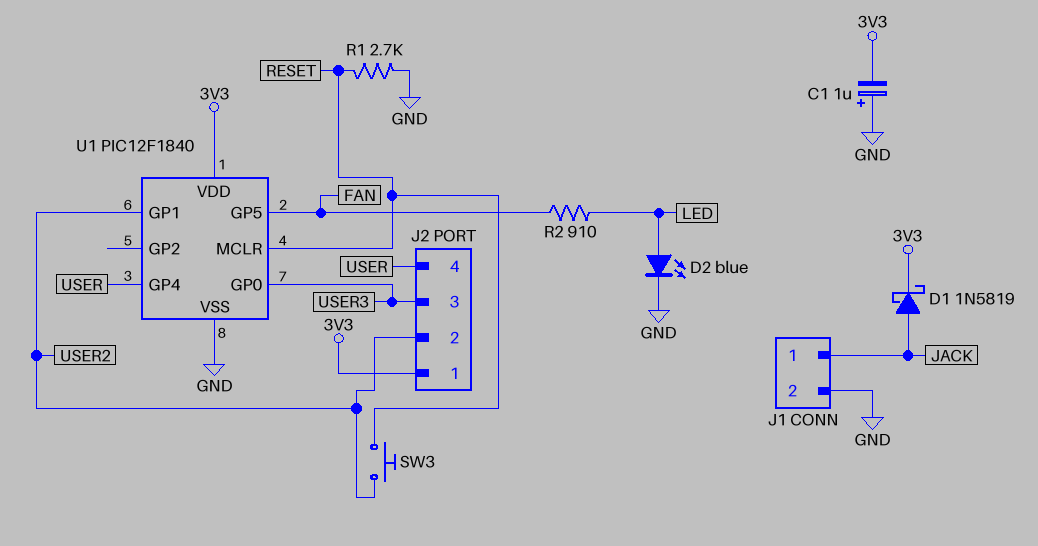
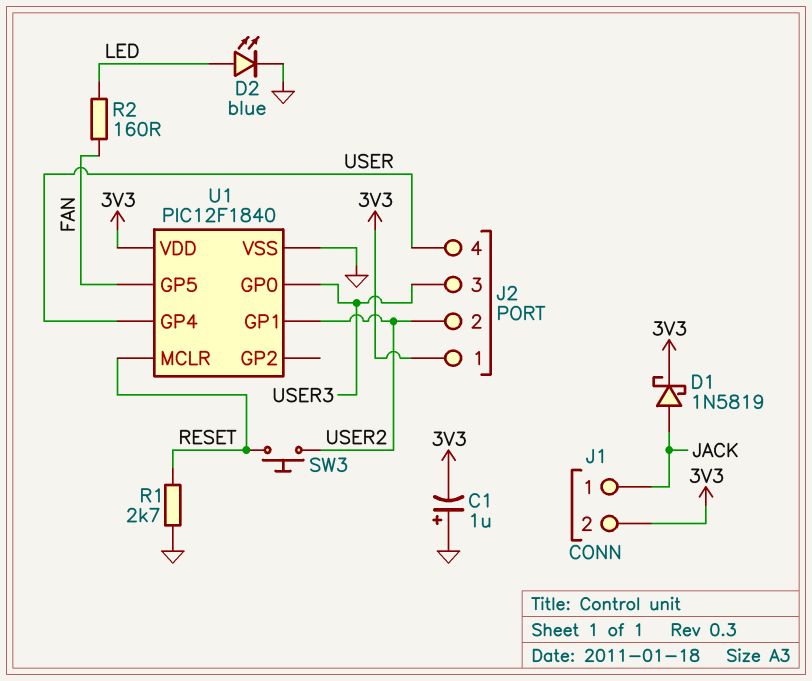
J1 pin 2: GND -> 3V3
R2: 910 (FAN, LED) -> 160 (FAN, LED)

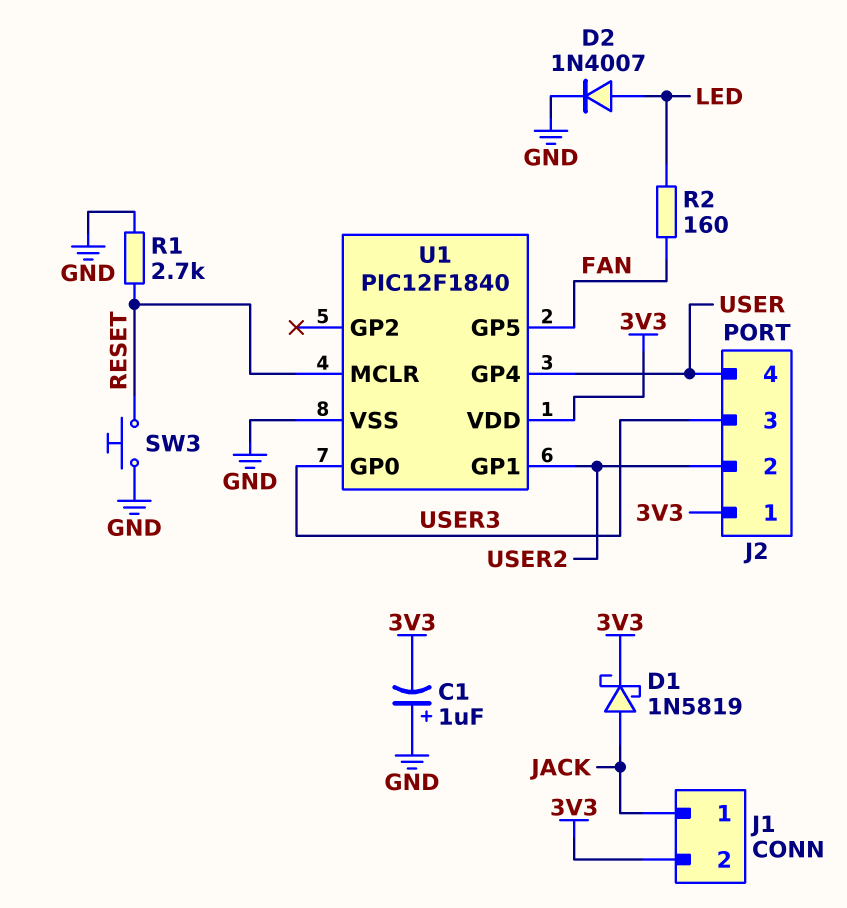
D2: LED blue (A LED, K GND) -> diode 1N4007 (A LED, K GND)
SW3: button (RESET, USER2) -> button (GND, RESET)

